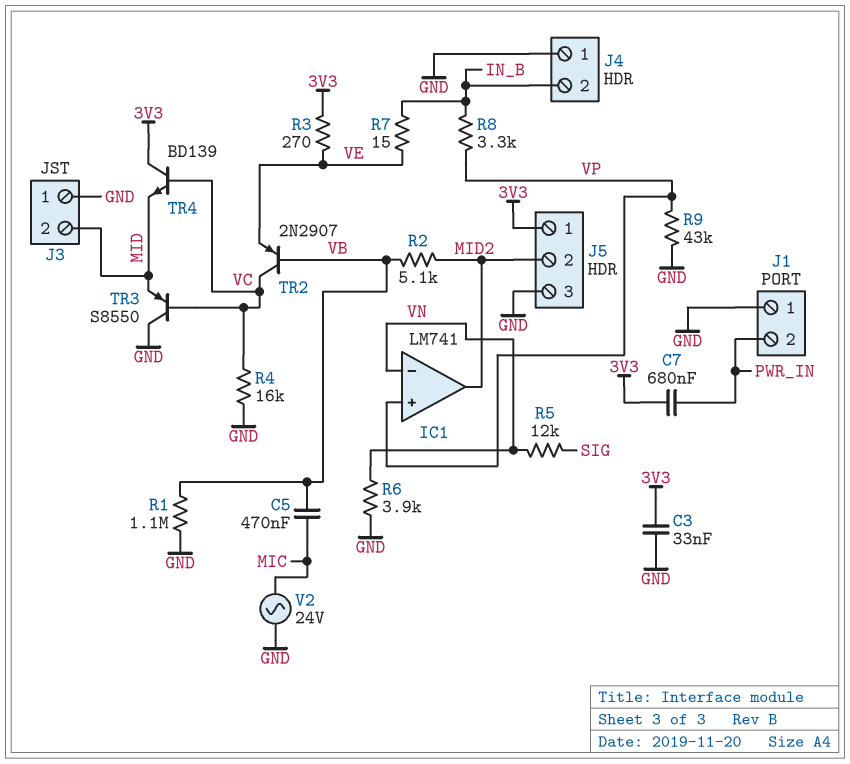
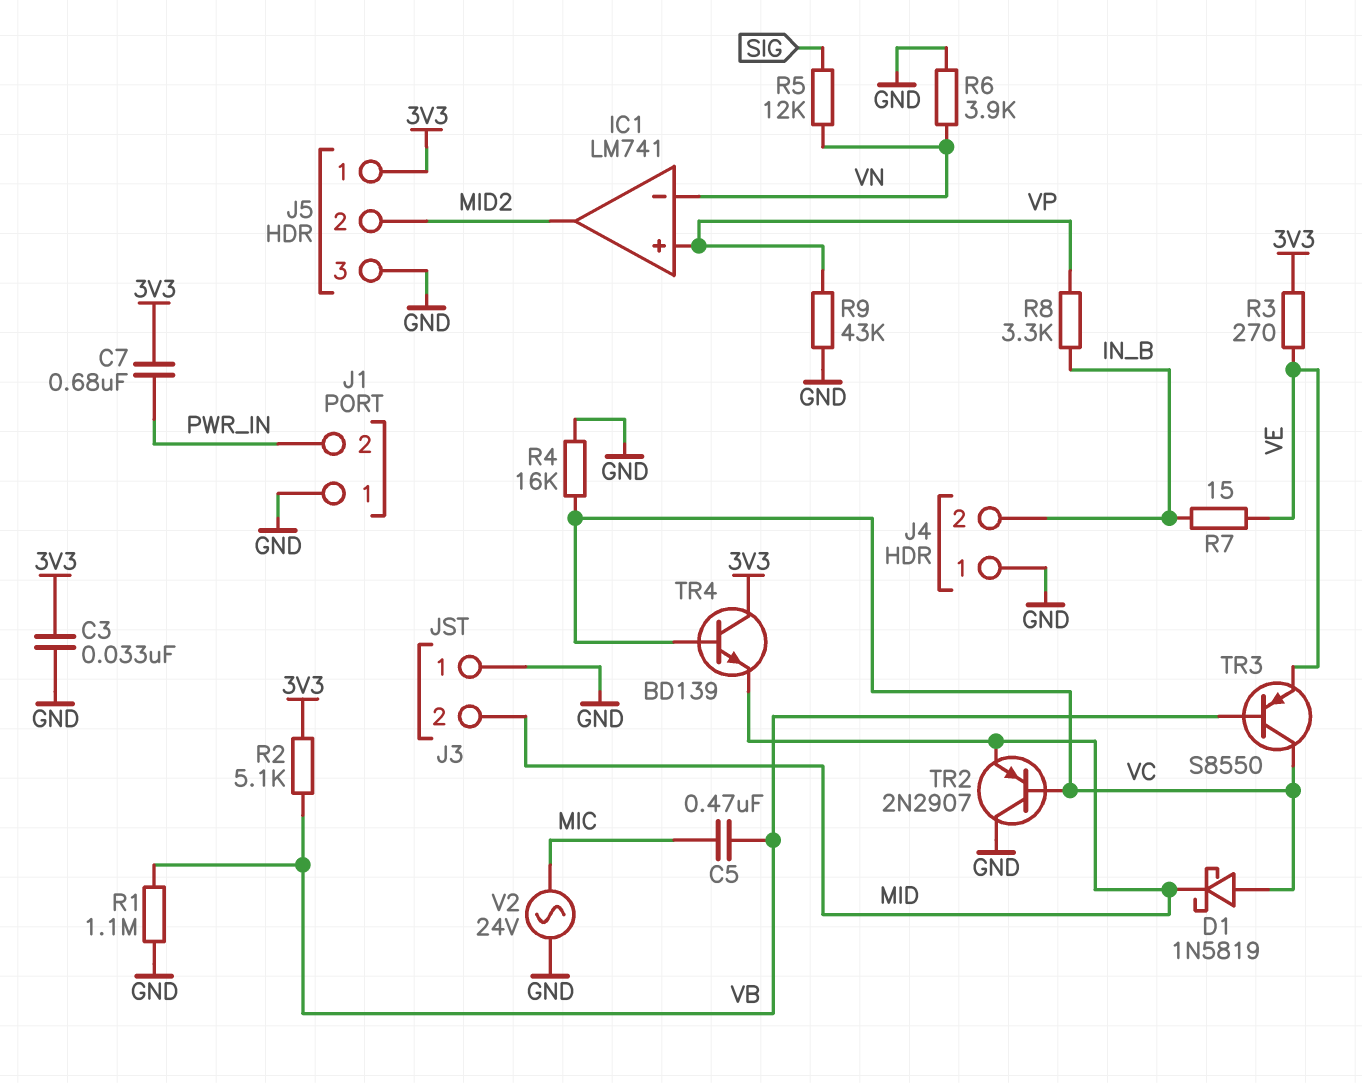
D1: none -> schottky 1N5819 (A VC, K MID)
R2: 5.1k (MID2, VB) -> 5.1k (3V3, VB)
TR2: PNP 2N2907 (B VB, C VC, E VE) -> PNP 2N2907 (B VC, C GND, E MID)
TR3: PNP S8550 (B VC, C GND, E MID) -> PNP S8550 (B VB, C VC, E VE)

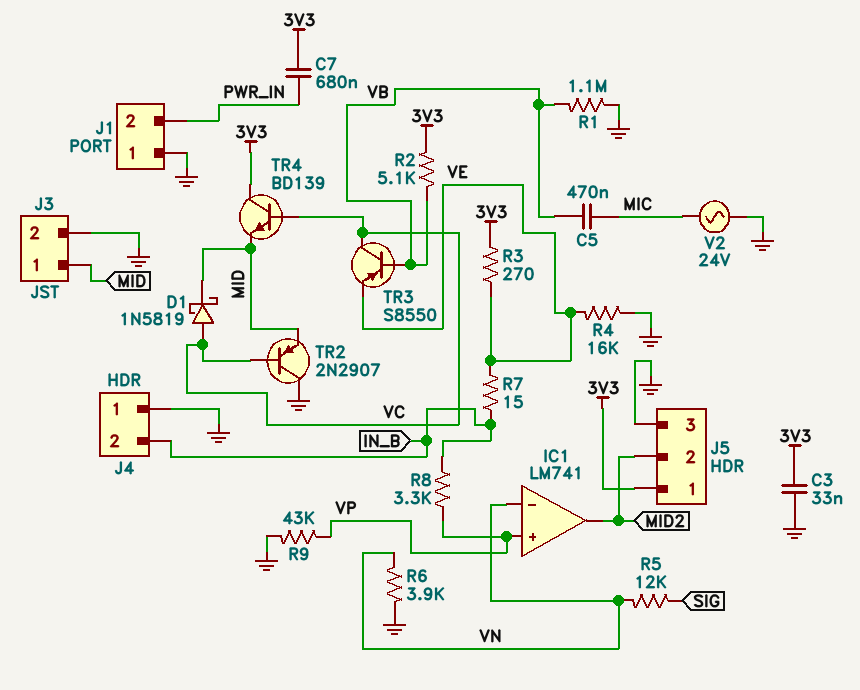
J3 pin 1: GND -> MID
J3 pin 2: MID -> GND
R4: 16k (GND, VC) -> 16k (GND, VE)

